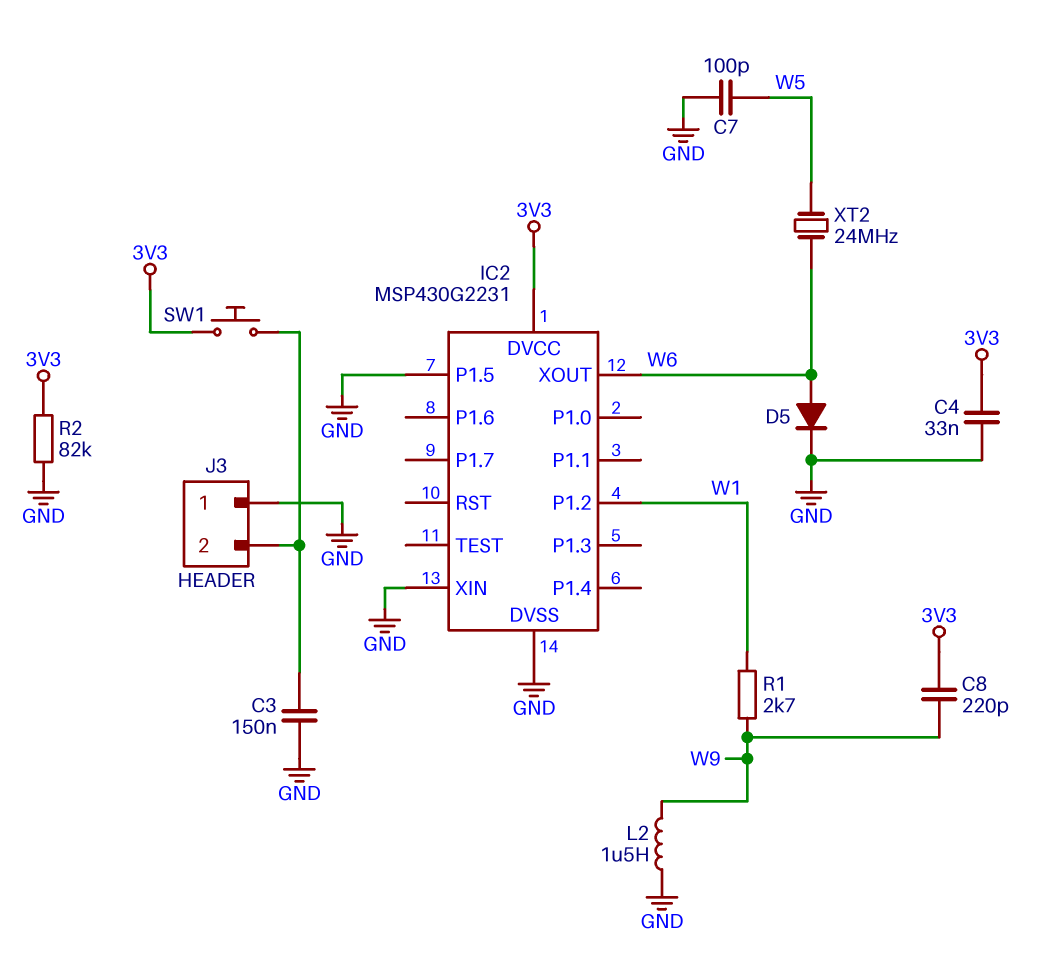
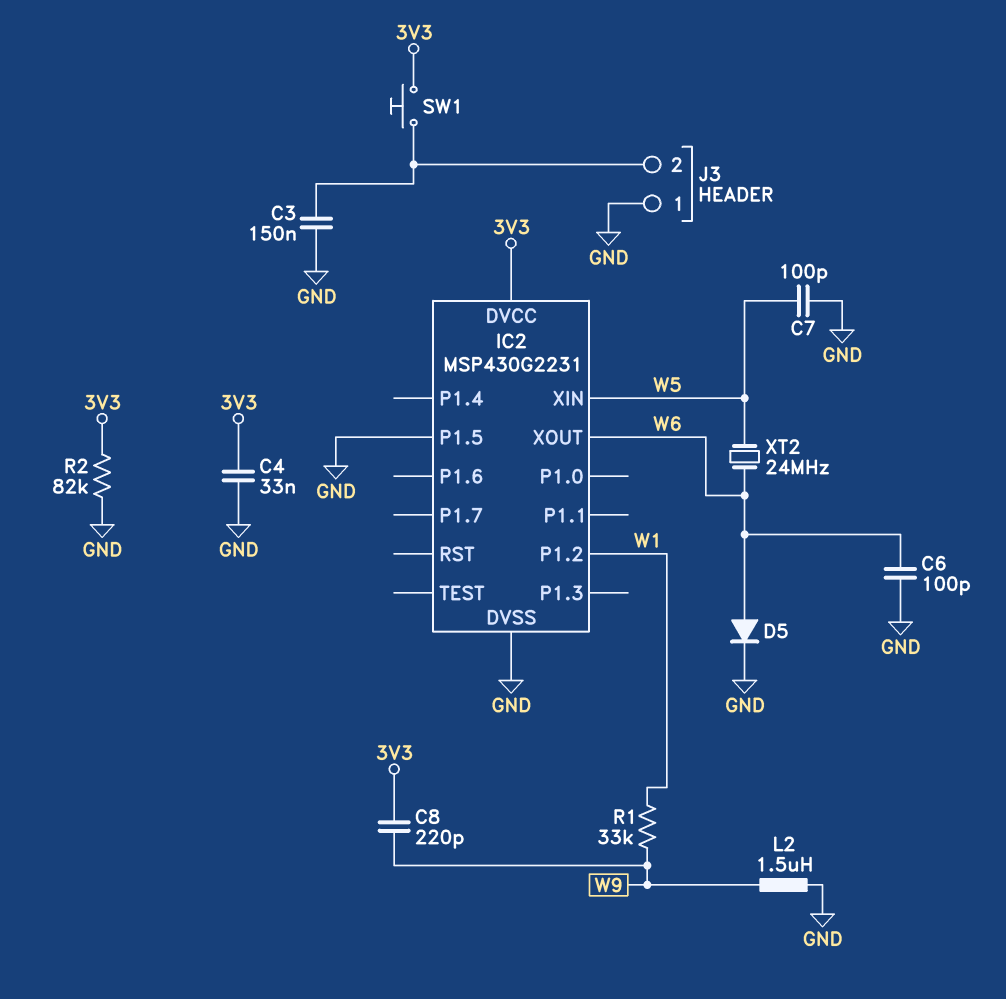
C6: none -> 100pF (GND, W6)
IC2 pin XIN: GND -> W5
R1: 2.7k (W1, W9) -> 33k (W1, W9)

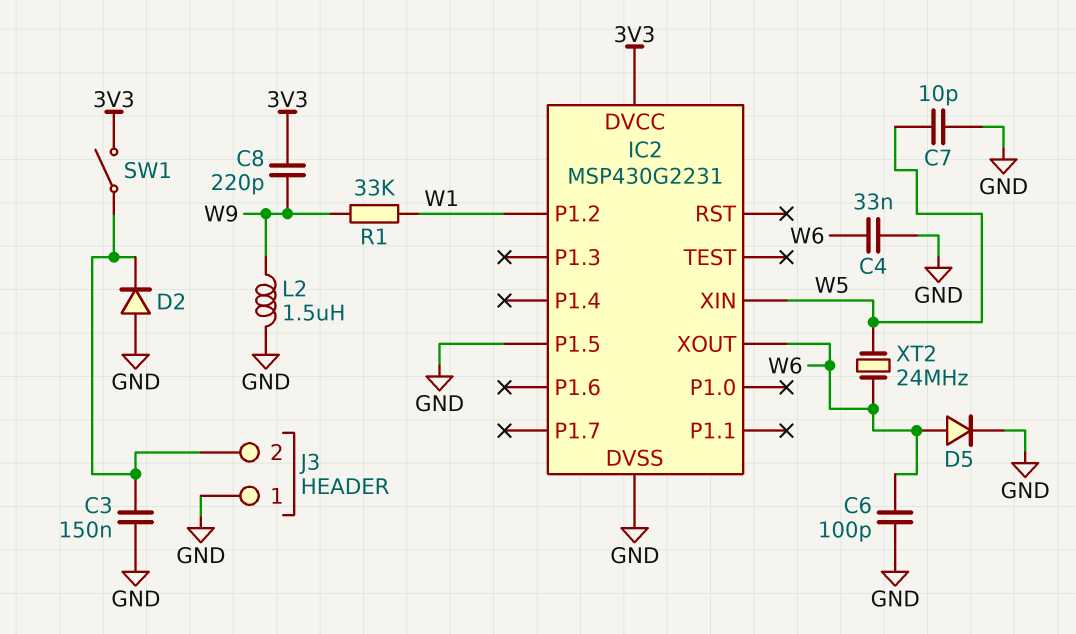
C4: 33nF (3V3, GND) -> 33nF (GND, W6)
C7: 100pF (GND, W5) -> 10pF (GND, W5)
D2: none -> diode (A GND, K J3/2)
R2: 82k (3V3, GND) -> none
SW1: button (3V3, J3/2) -> switch (3V3, J3/2)

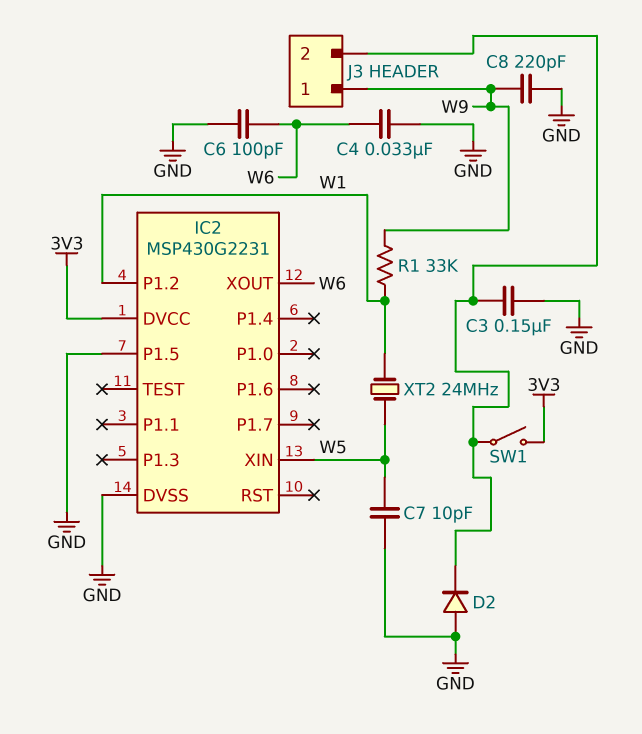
C8: 220pF (3V3, W9) -> 220pF (GND, W9)
D5: diode (A W6, K GND) -> none
J3 pin 1: GND -> W9
L2: 1.5uH (GND, W9) -> none
XT2: 24MHz (W5, W6) -> 24MHz (W1, W5)

